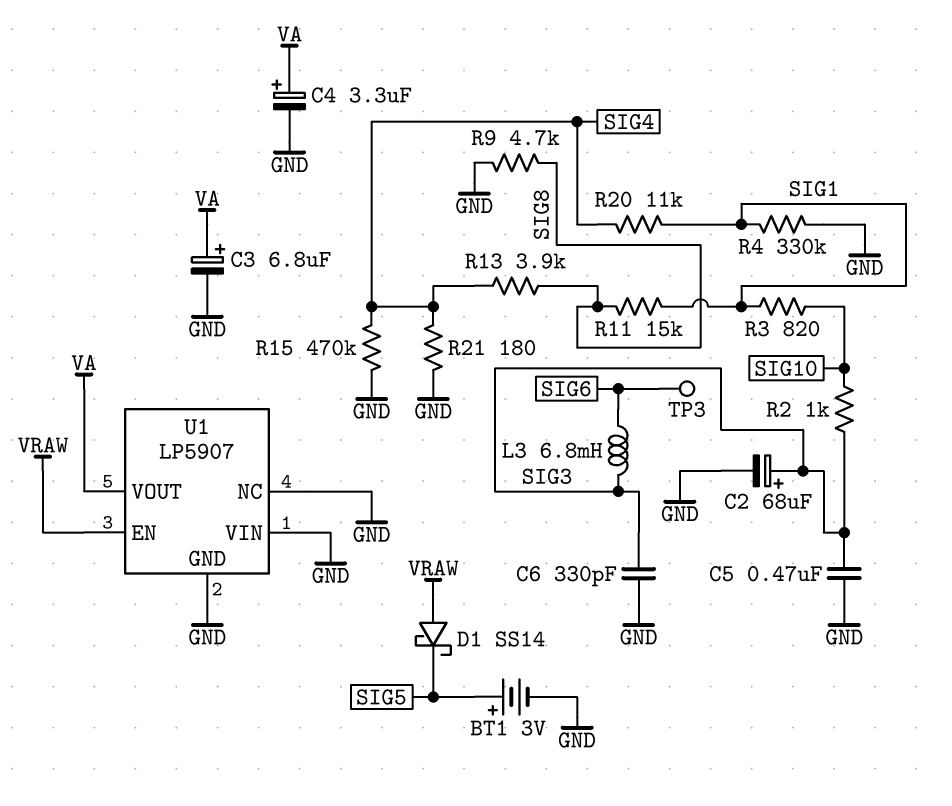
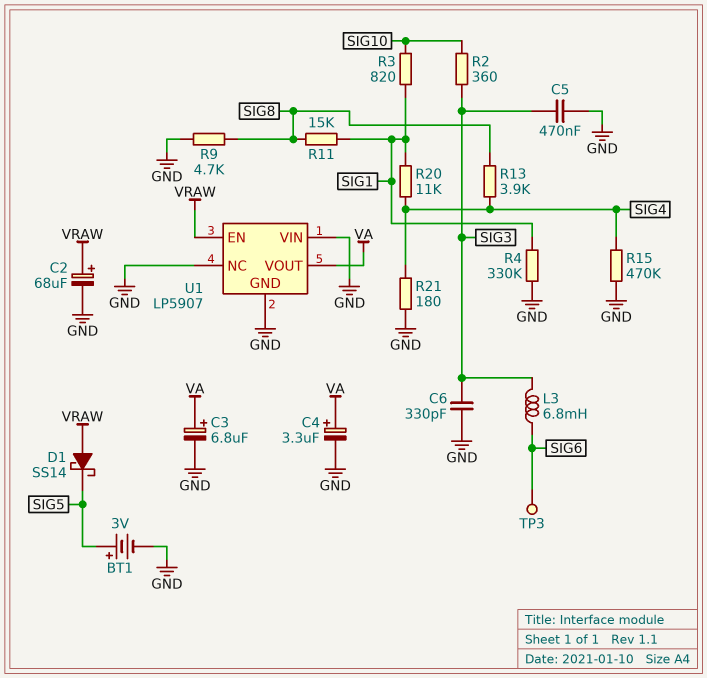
C2: 68uF (plus SIG3, minus GND) -> 68uF (plus VRAW, minus GND)
R2: 1k (SIG3, SIG10) -> 360 (SIG3, SIG10)

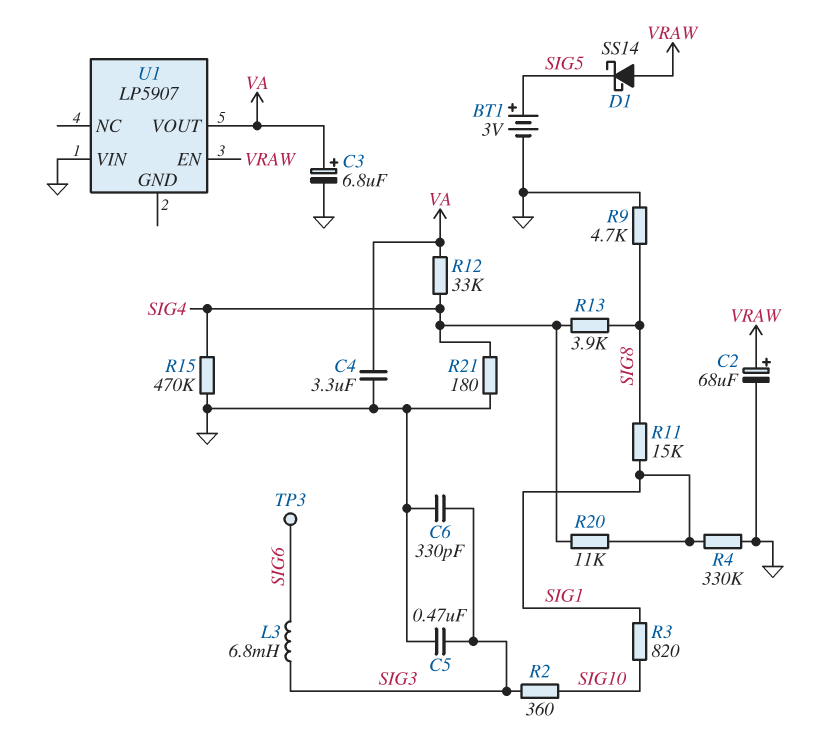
C4: 3.3uF (plus VA, minus GND) -> 3.3uF (GND, VA)
R12: none -> 33k (SIG4, VA)
U1 pin GND: GND -> none
U1 pin NC: GND -> none

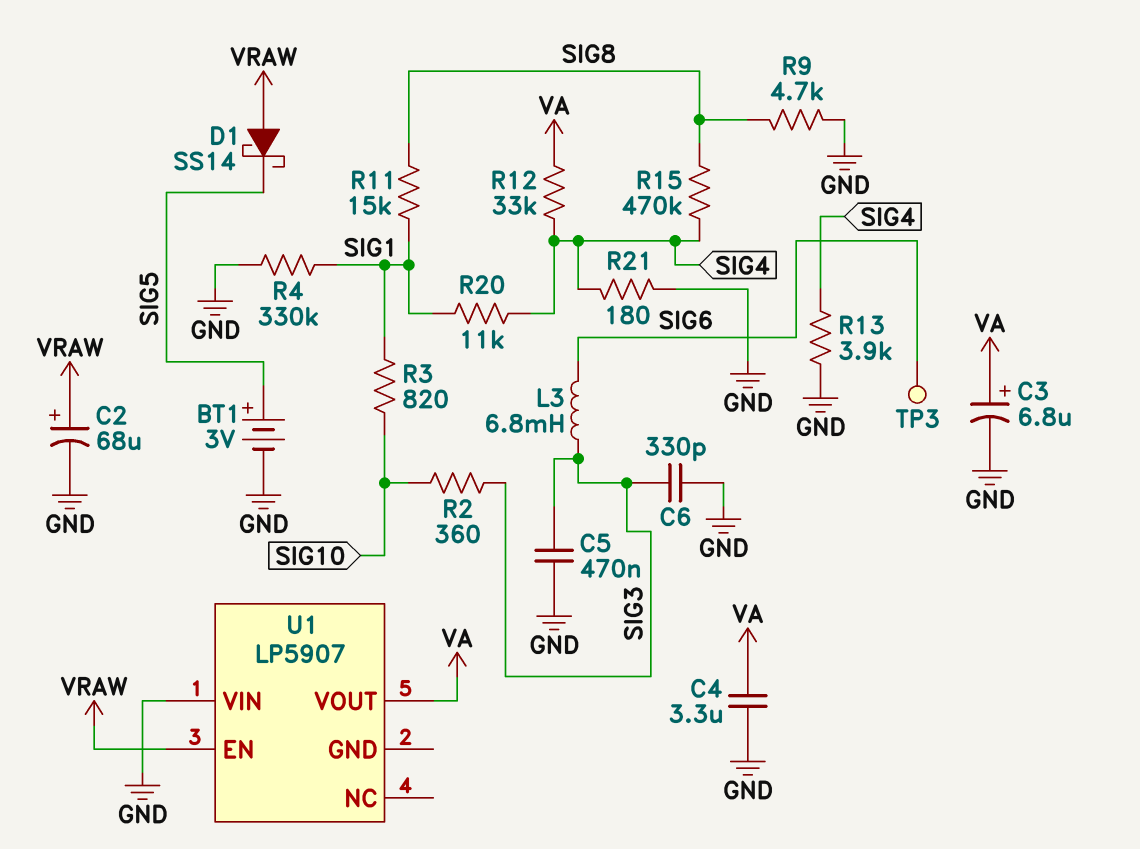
R13: 3.9k (SIG4, SIG8) -> 3.9k (GND, SIG4)
R15: 470k (GND, SIG4) -> 470k (SIG4, SIG8)

